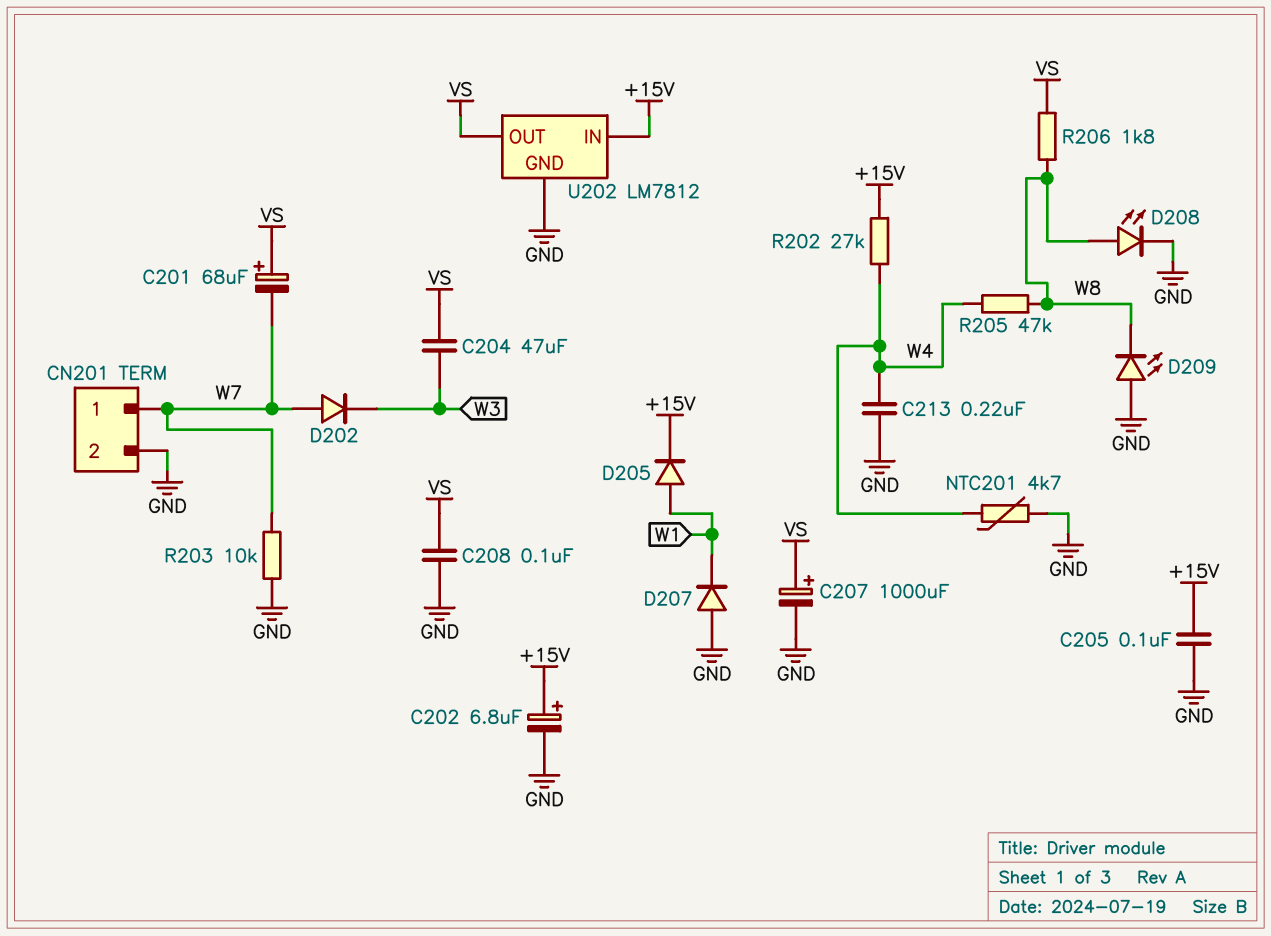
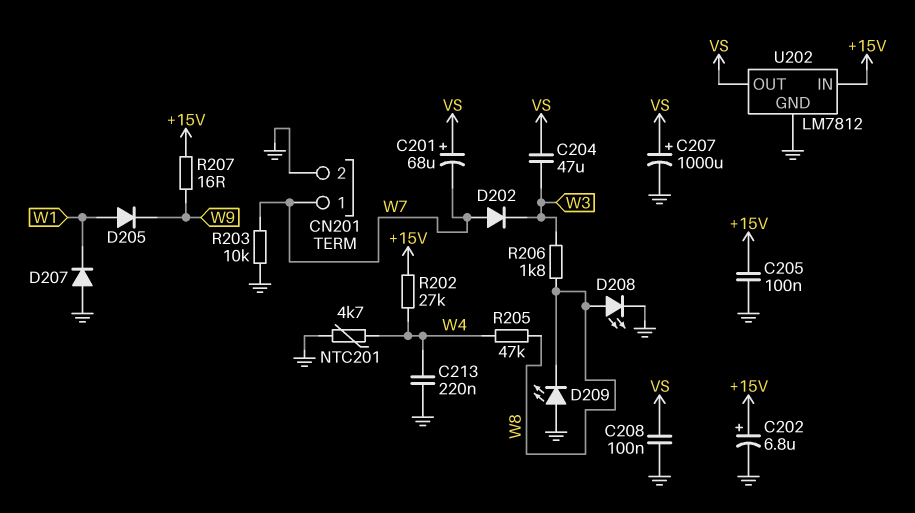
D205: diode (A W1, K +15V) -> diode (A W1, K W9)
R206: 1.8k (VS, W8) -> 1.8k (W3, W8)
R207: none -> 16 (+15V, W9)

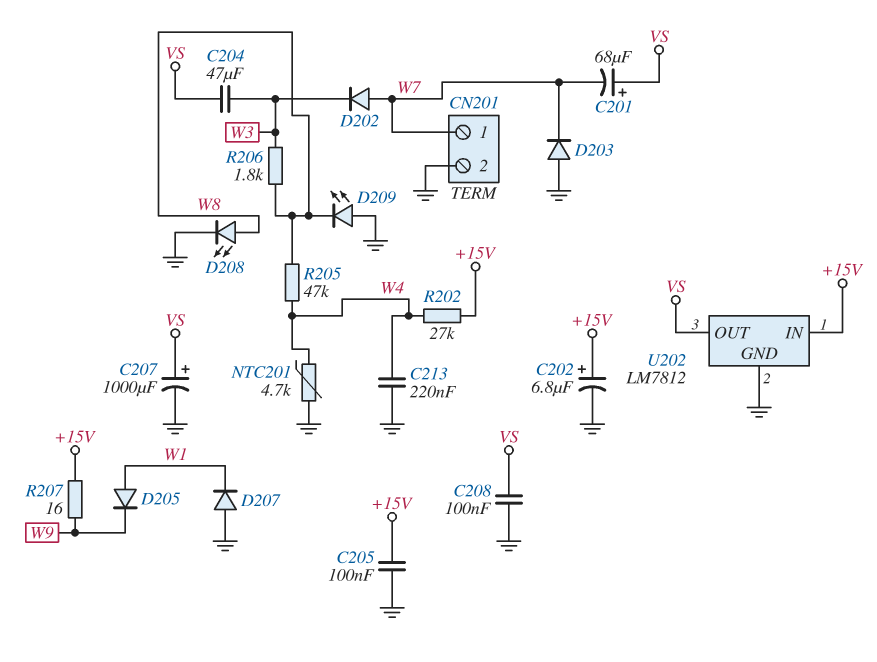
D203: none -> diode (A GND, K W7)
R203: 10k (GND, W7) -> none

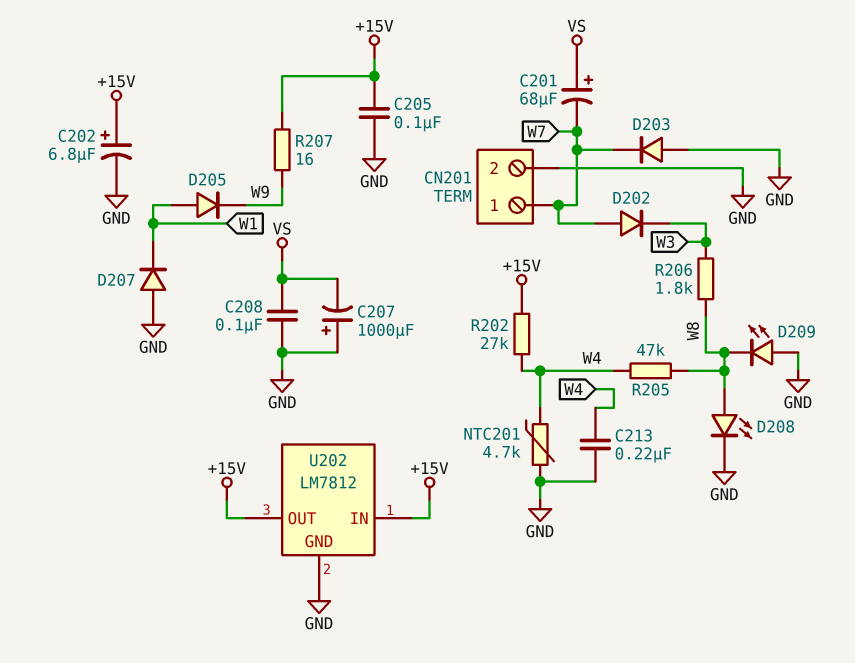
C204: 47uF (VS, W3) -> none
C207: 1000uF (plus VS, minus GND) -> 1000uF (plus GND, minus VS)
U202 pin OUT: VS -> +15V

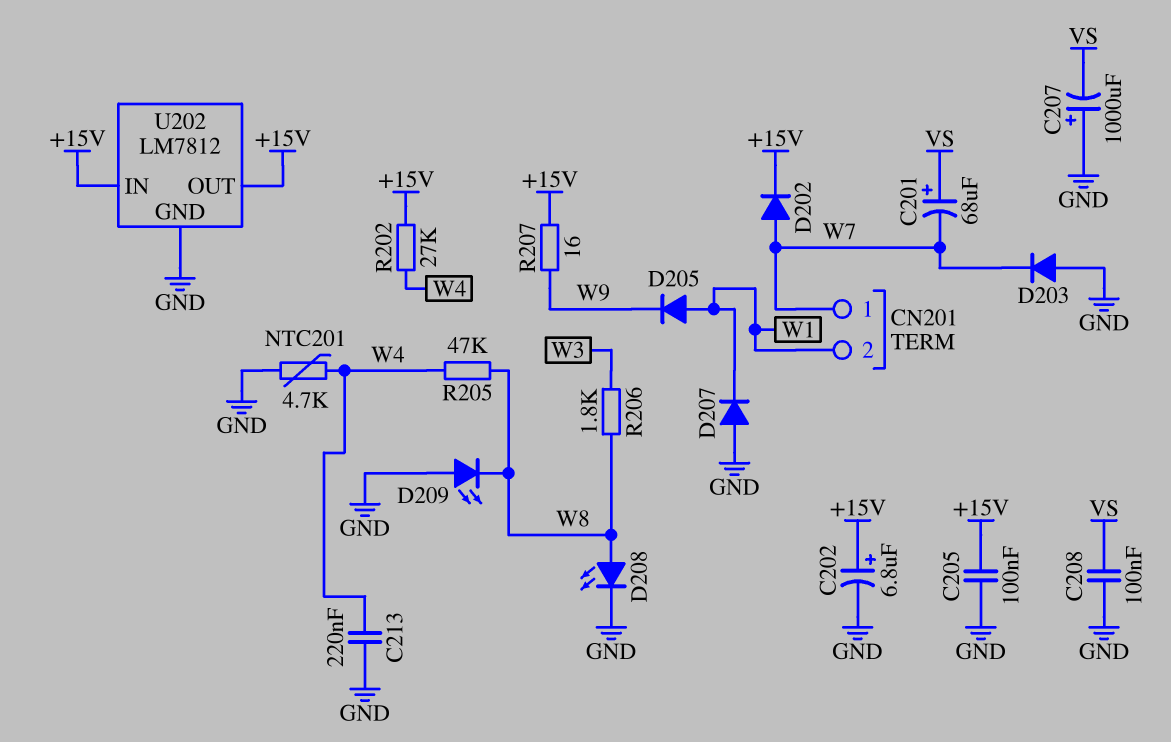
CN201 pin 2: GND -> W1
D202: diode (A W7, K W3) -> diode (A W7, K +15V)

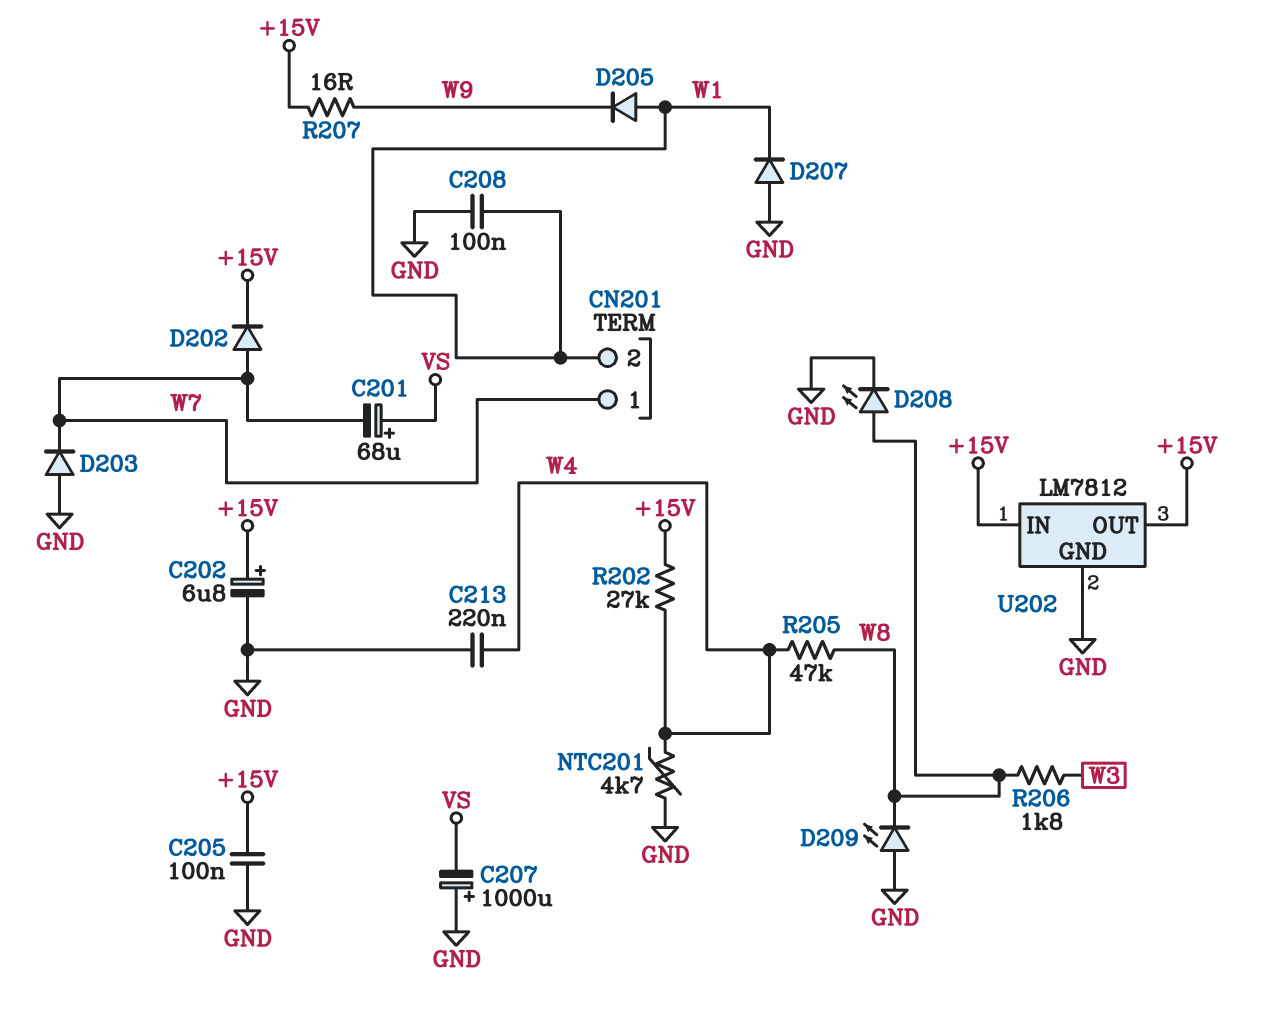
C208: 100nF (GND, VS) -> 100nF (GND, W1)

